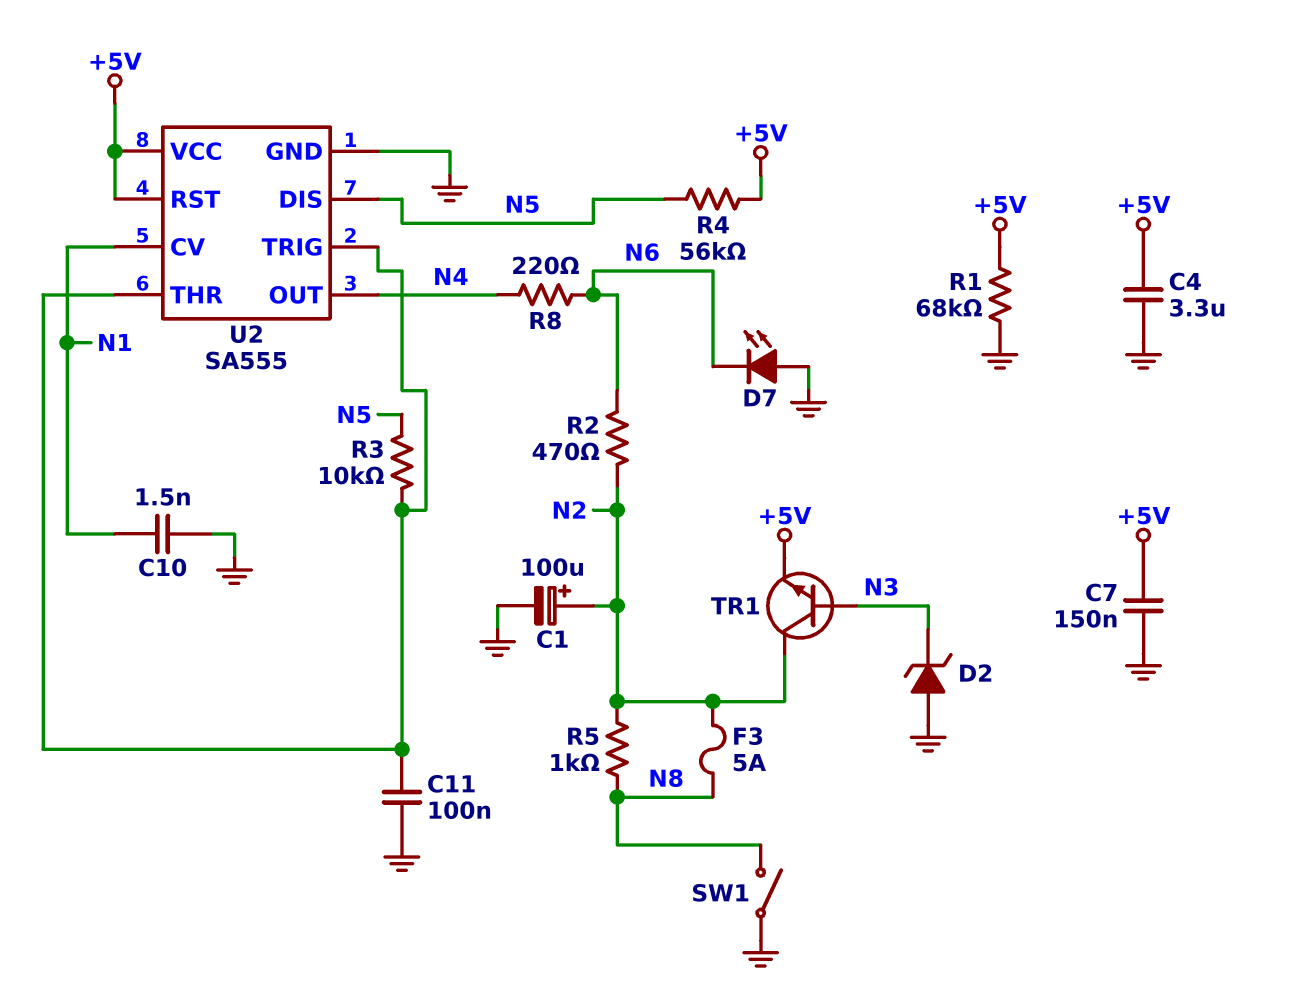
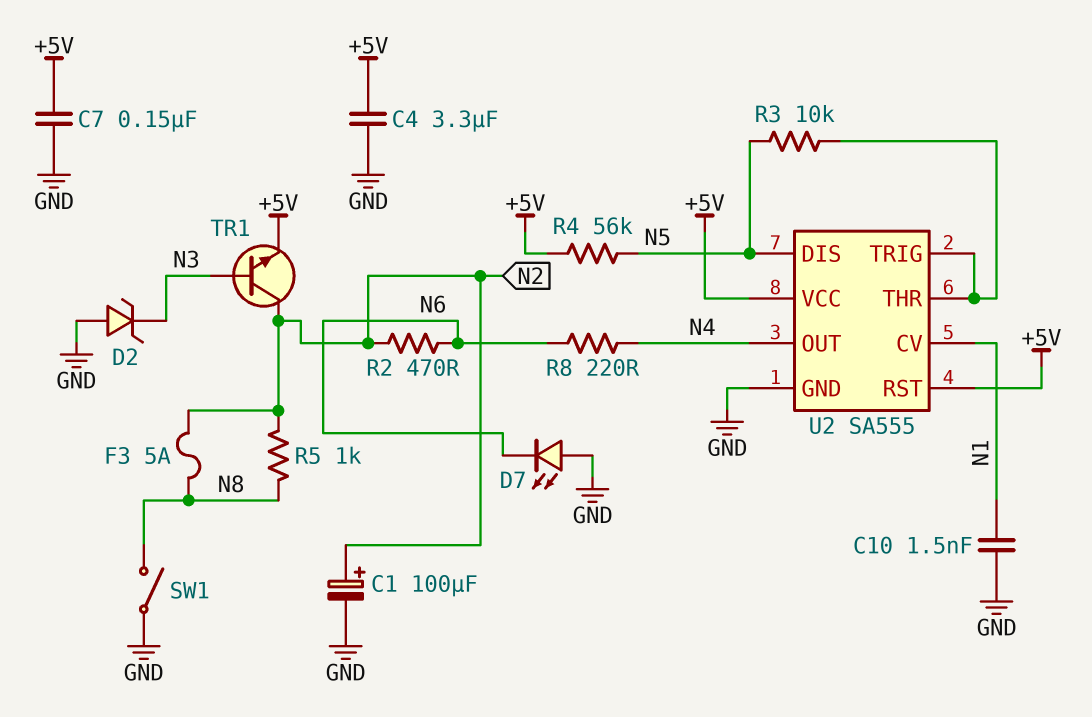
C11: 100nF (GND, U2/THR) -> none
R1: 68k (+5V, GND) -> none

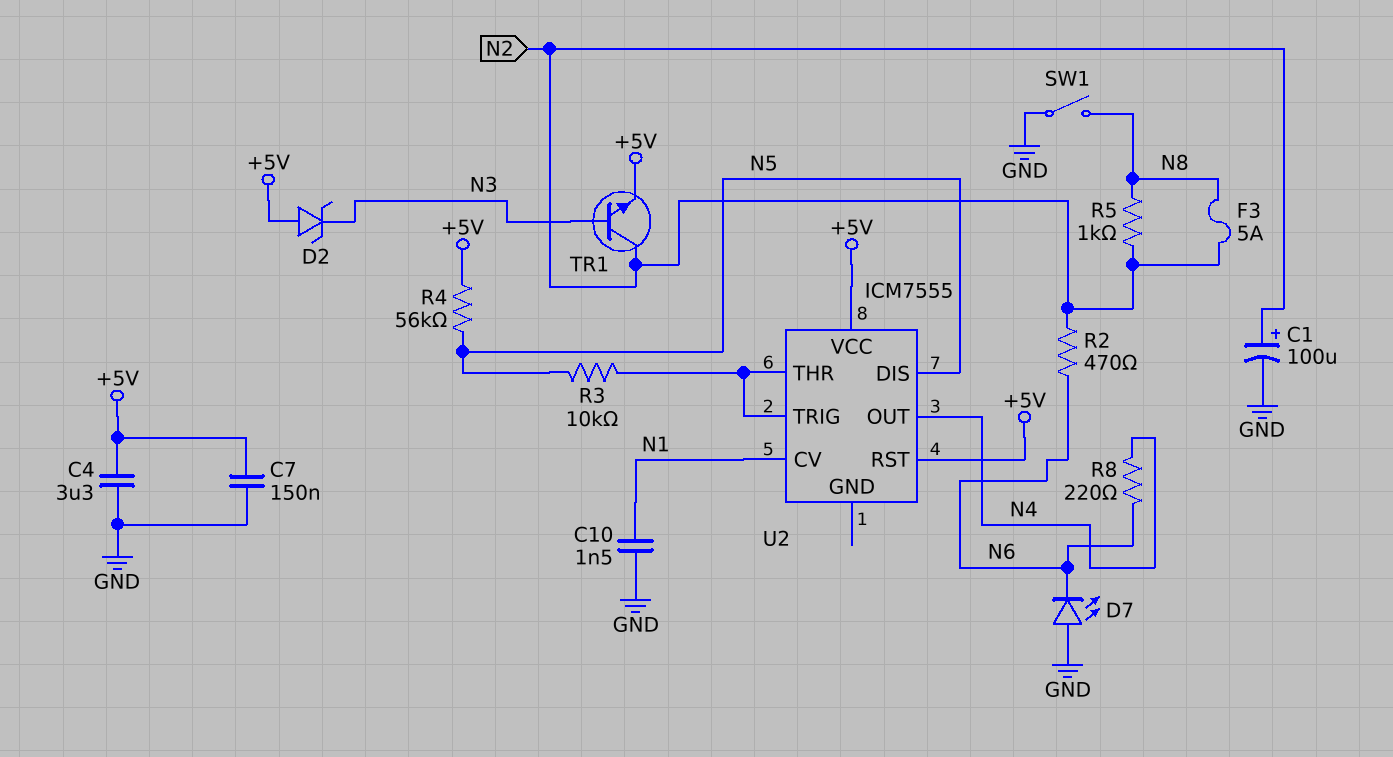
D2: zener (A GND, K N3) -> zener (A +5V, K N3)
U2: SA555 -> ICM7555
U2 pin GND: GND -> none

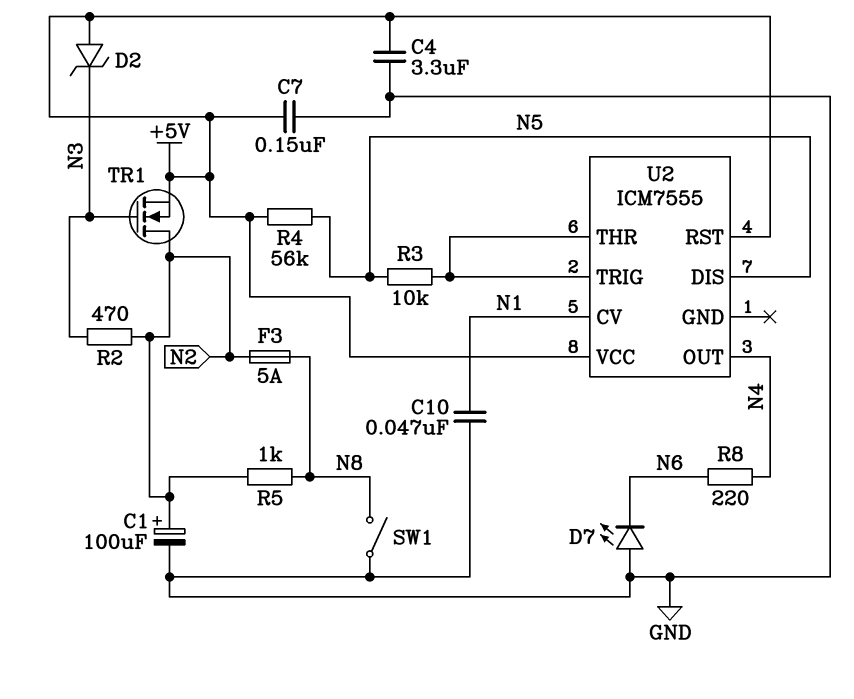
C10: 1.5nF (GND, N1) -> 47nF (GND, N1)
R2: 470 (N2, N6) -> 470 (N2, N3)
TR1: NPN (B N3, C N2, E +5V) -> NMOS (G N3, D N2, S +5V)

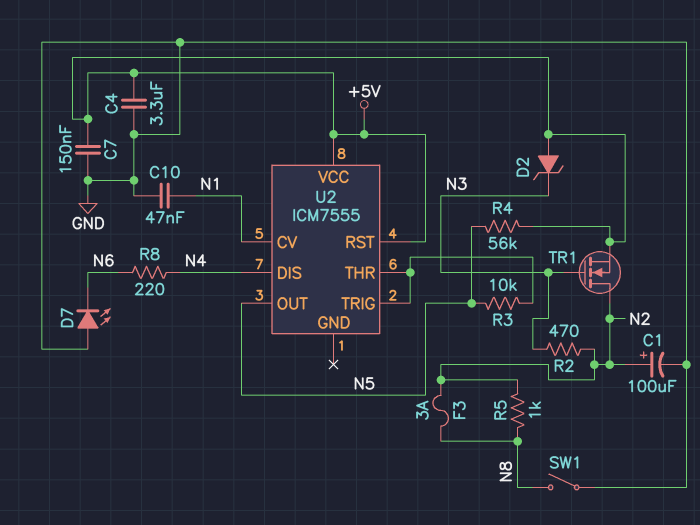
F3: 5A (N2, N8) -> 3A (N2, N8)
U2 pin DIS: N5 -> N4
U2 pin OUT: N4 -> N5

